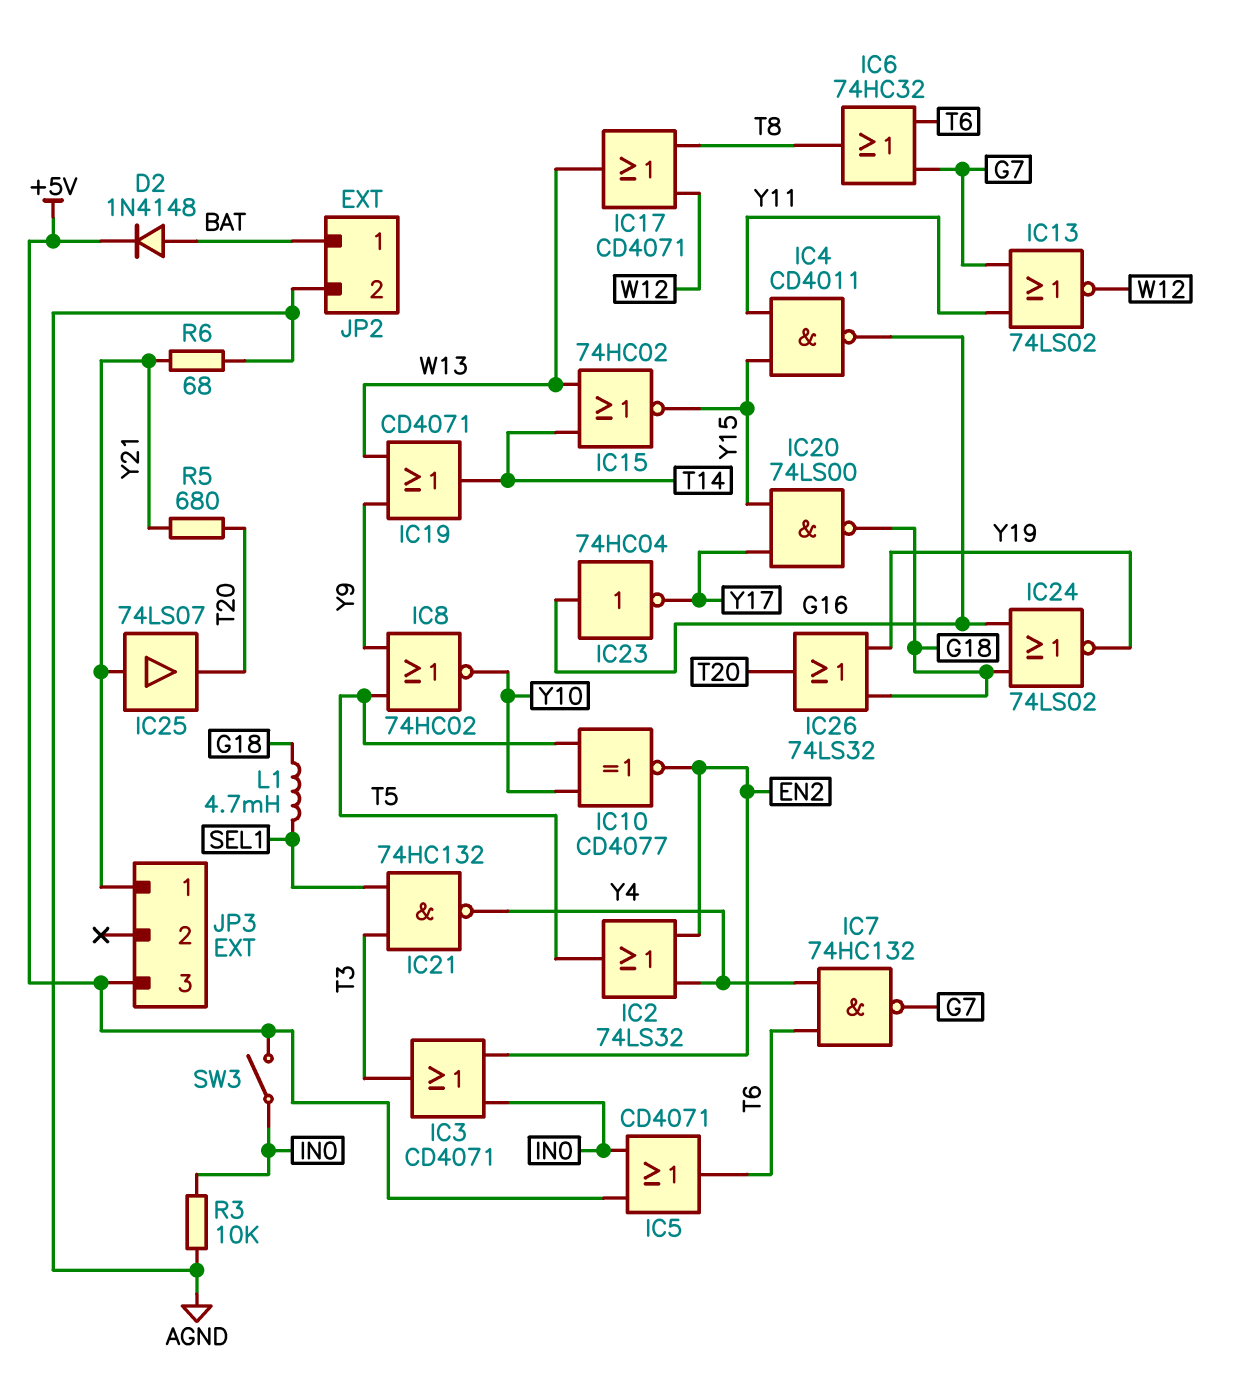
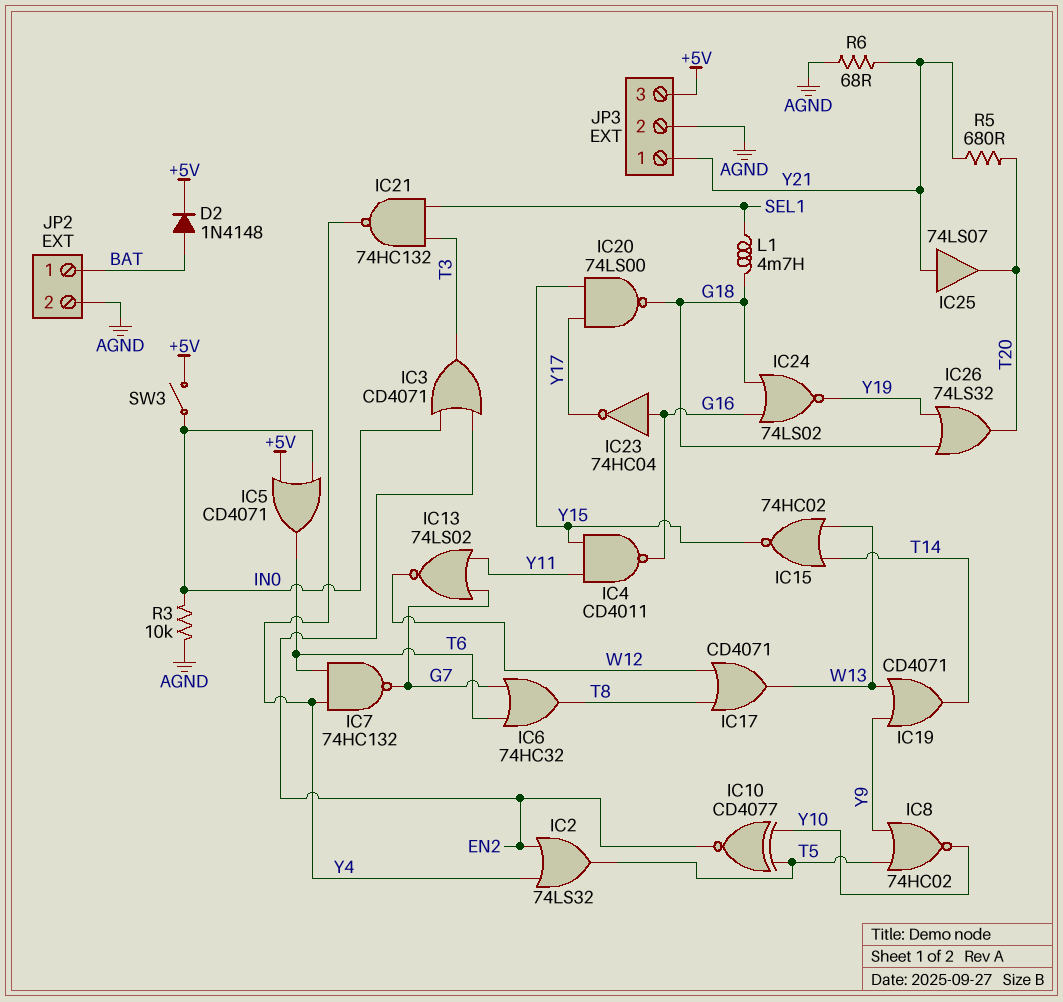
JP3 pin 2: none -> AGND

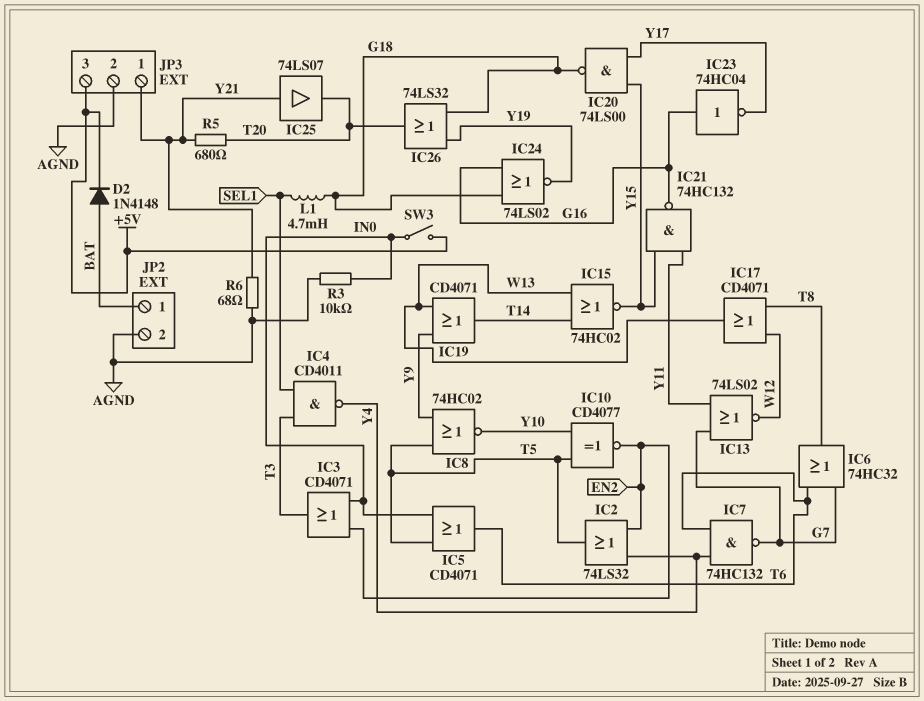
IC4: NAND CD4011 (in Y11, in Y15, out G16) -> NAND CD4011 (in SEL1, in T3, out Y4)
IC5: OR CD4071 (in +5V, in IN0, out T6) -> OR CD4071 (in IN0, in T5, out T6)
IC21: NAND 74HC132 (in SEL1, in T3, out Y4) -> NAND 74HC132 (in Y11, in Y15, out G16)

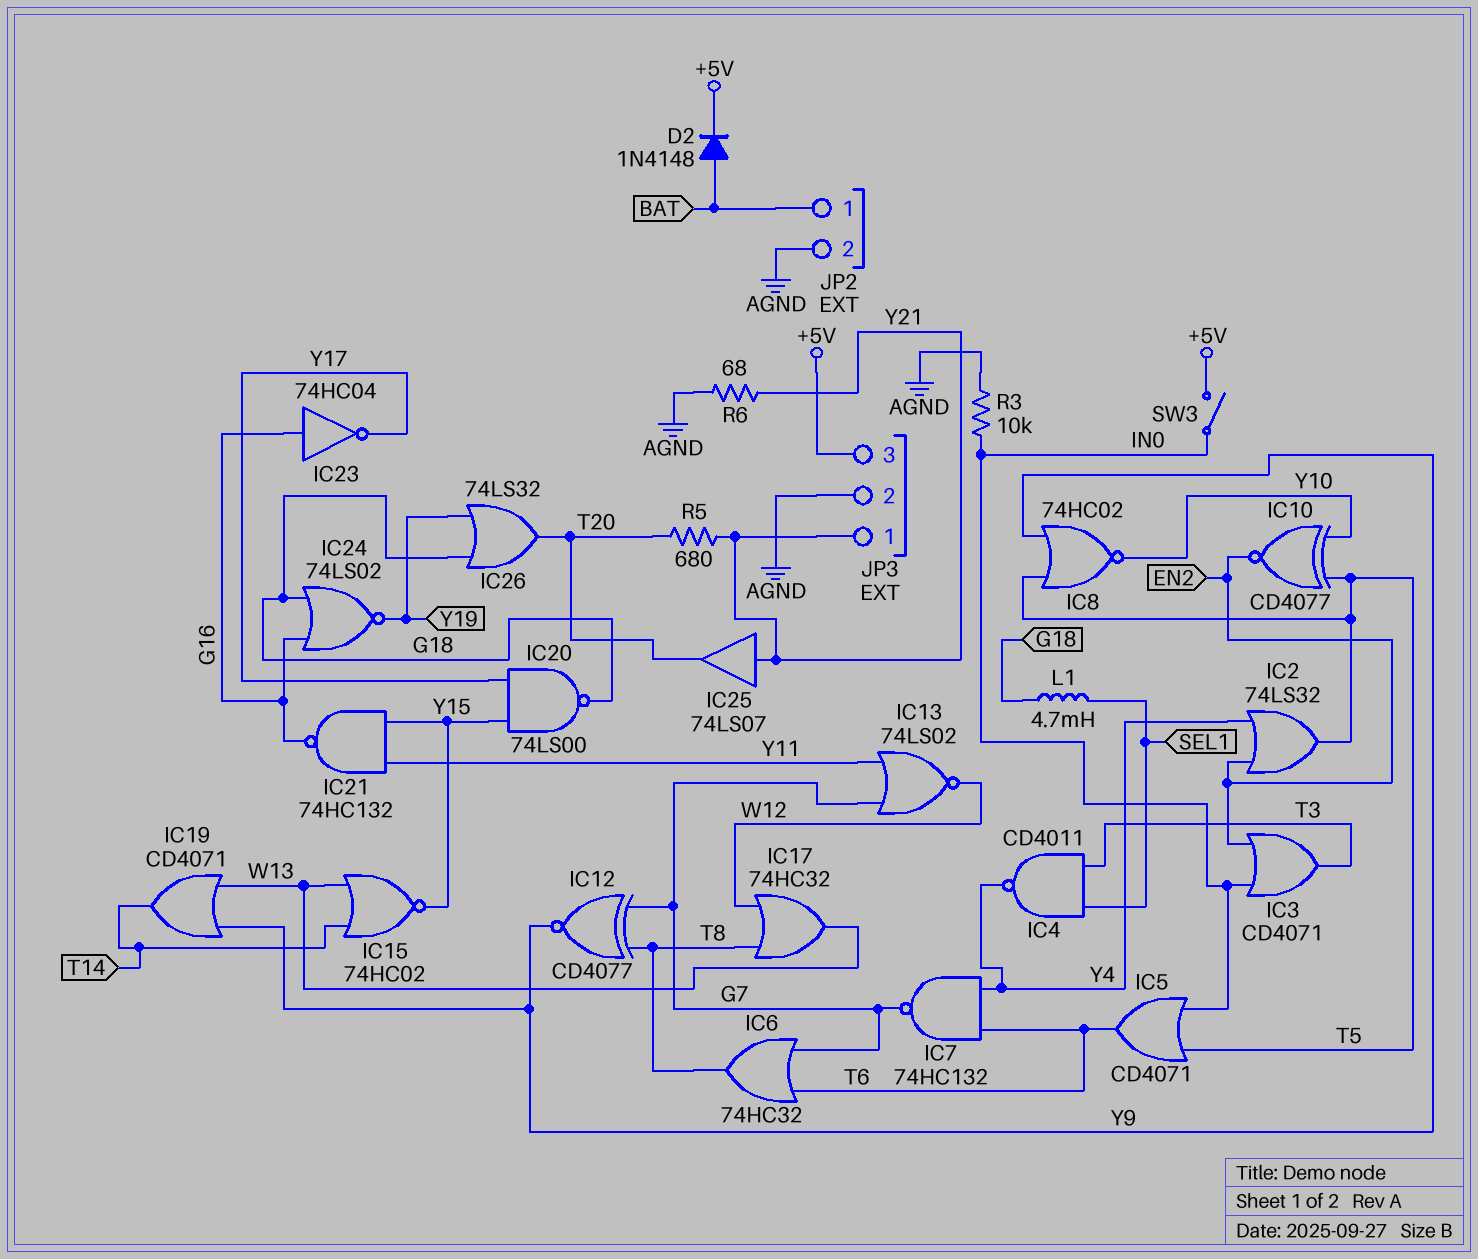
IC12: none -> XNOR CD4077 (in G7, in T8, out Y9)
IC17: OR CD4071 (in T8, in W12, out W13) -> OR 74HC32 (in T8, in W12, out W13)

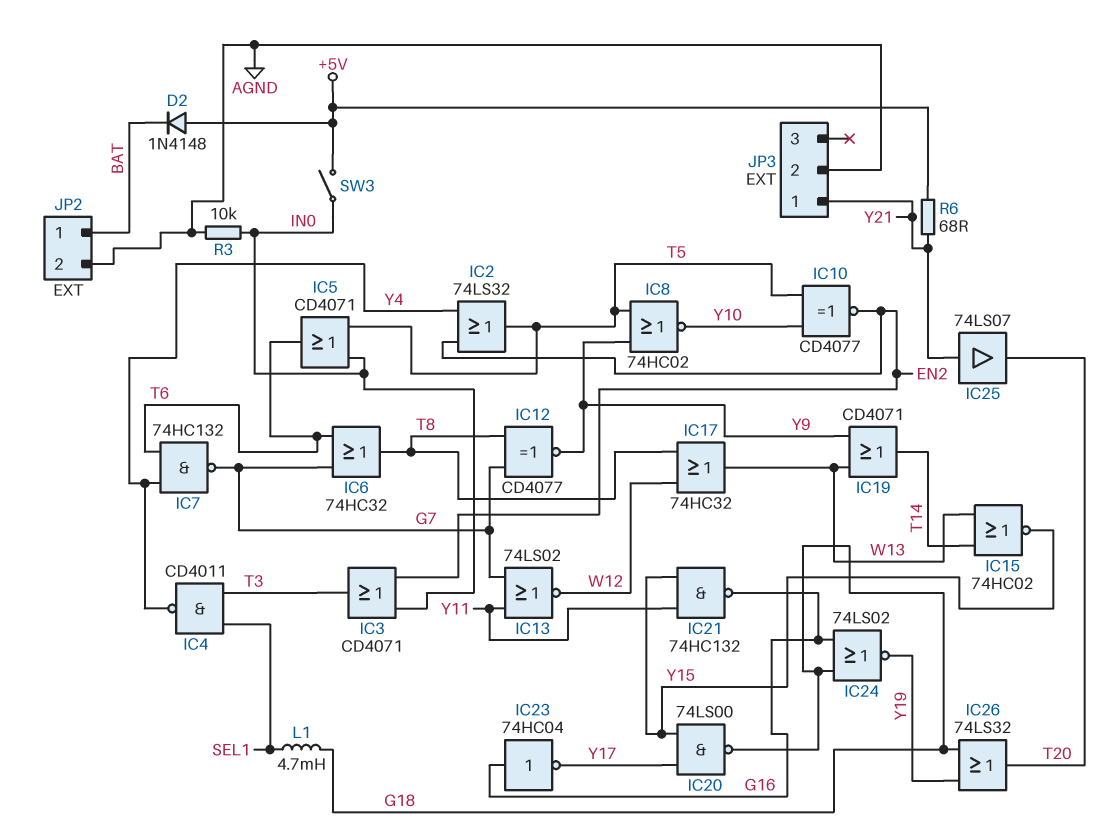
D2: diode 1N4148 (A BAT, K +5V) -> diode 1N4148 (A +5V, K BAT)
JP3 pin 3: +5V -> none
R5: 680 (T20, Y21) -> none
R6: 68 (AGND, Y21) -> 68 (+5V, Y21)

